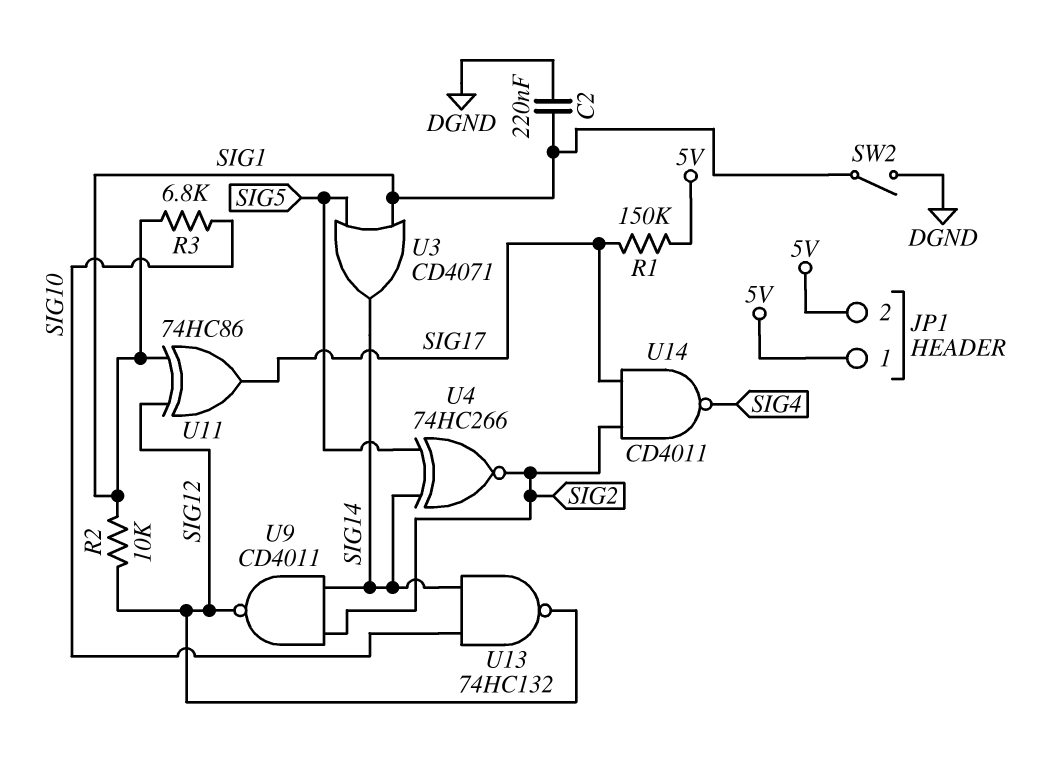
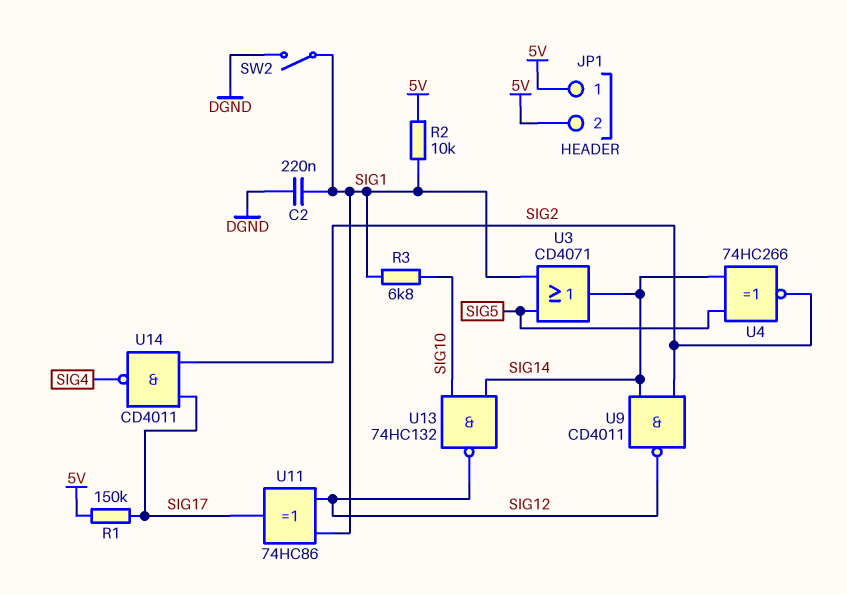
R2: 10k (SIG1, SIG12) -> 10k (5V, SIG1)

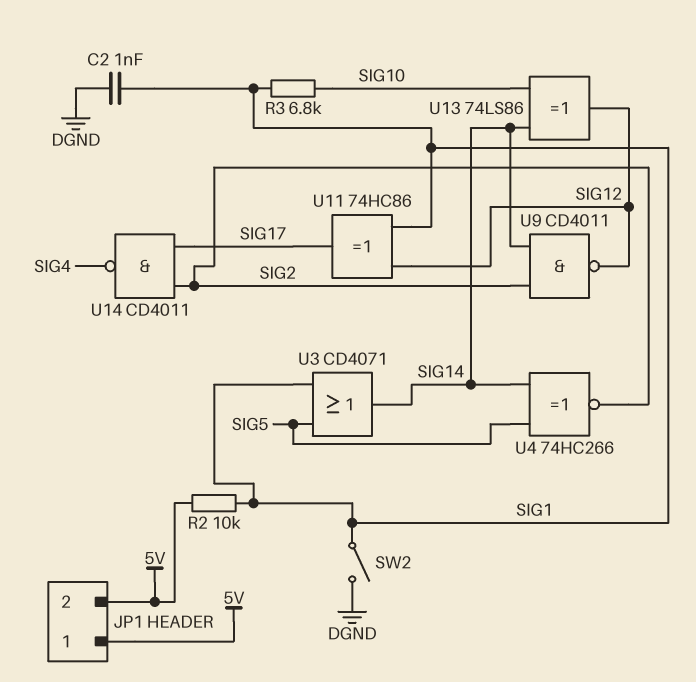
C2: 220nF (DGND, SIG1) -> 1nF (DGND, SIG1)
R1: 150k (5V, SIG17) -> none
U13: NAND 74HC132 (in SIG10, in SIG14, out SIG12) -> XOR 74LS86 (in SIG10, in SIG14, out SIG12)

